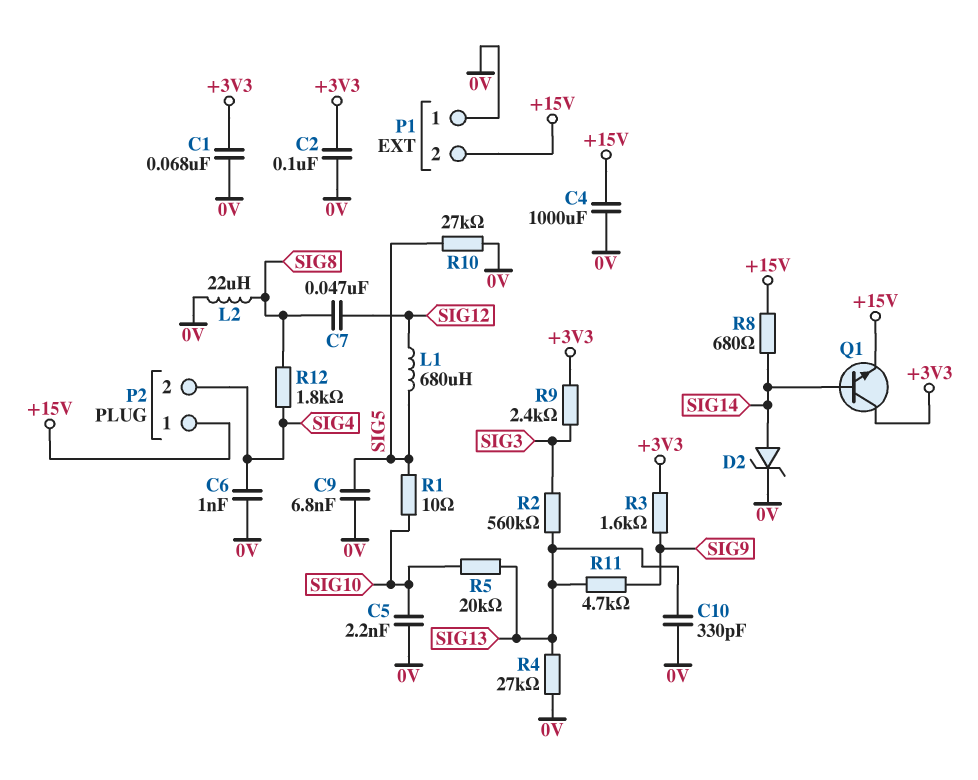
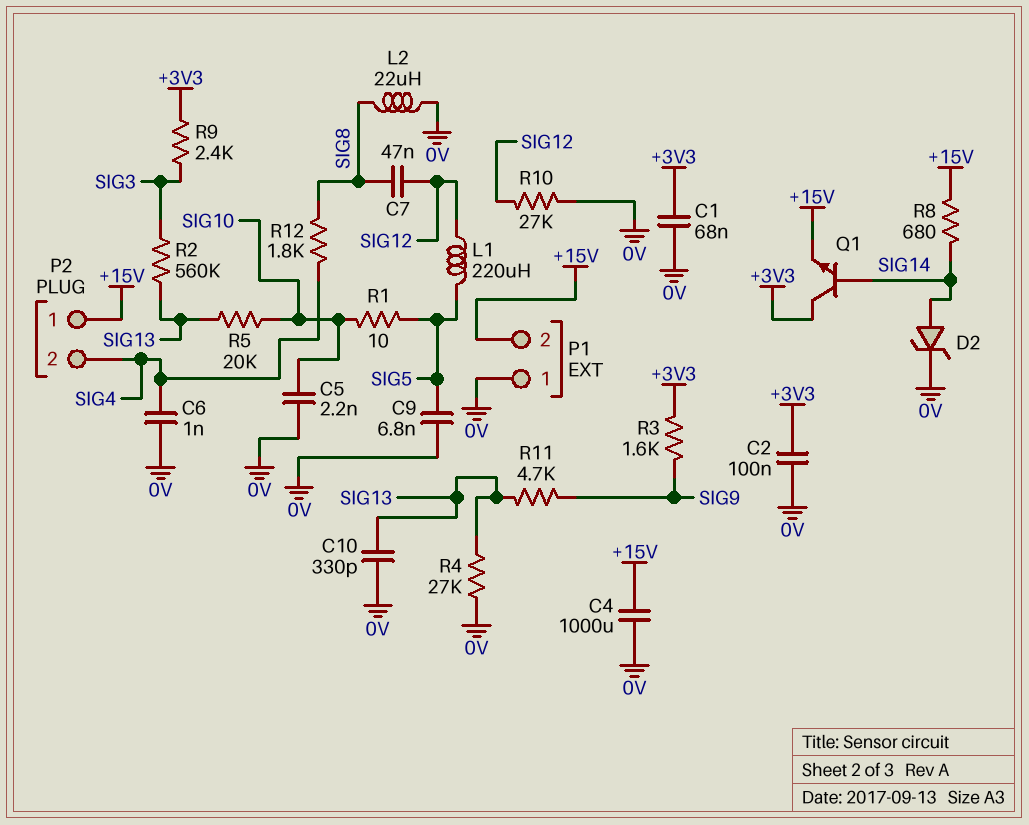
L1: 680uH (SIG5, SIG12) -> 220uH (SIG5, SIG12)
R10: 27k (0V, SIG5) -> 27k (0V, SIG12)

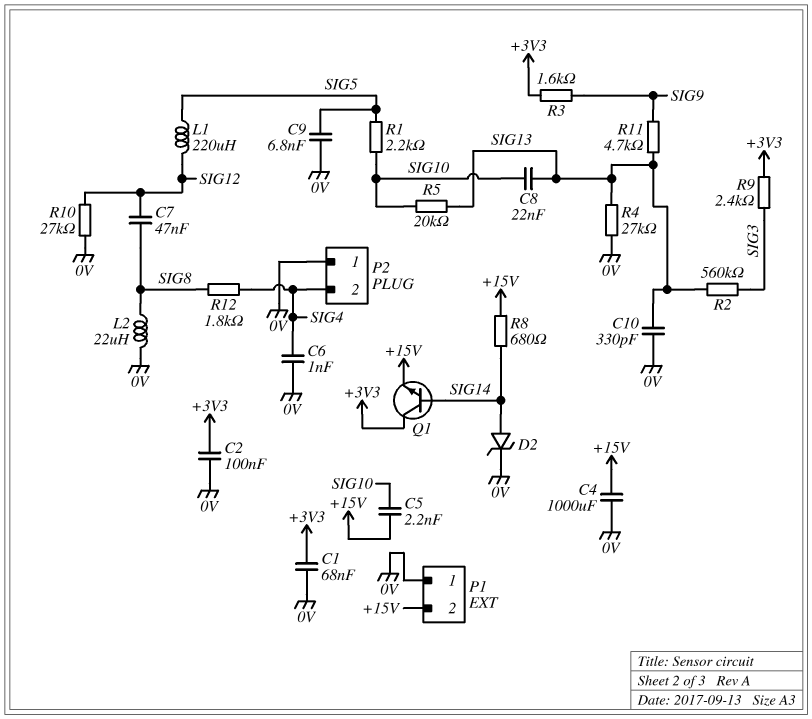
C5: 2.2nF (0V, SIG10) -> 2.2nF (+15V, SIG10)
C8: none -> 22nF (SIG10, SIG13)
P2 pin 1: +15V -> 0V
R1: 10 (SIG5, SIG10) -> 2.2k (SIG5, SIG10)

